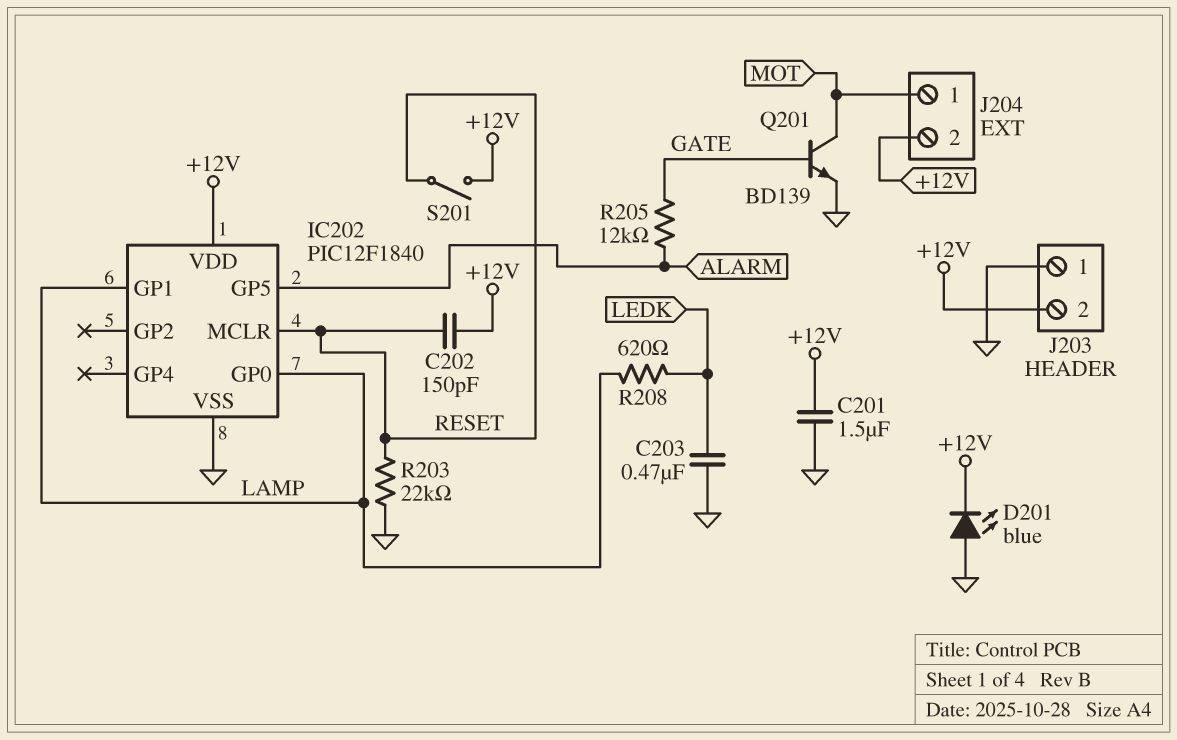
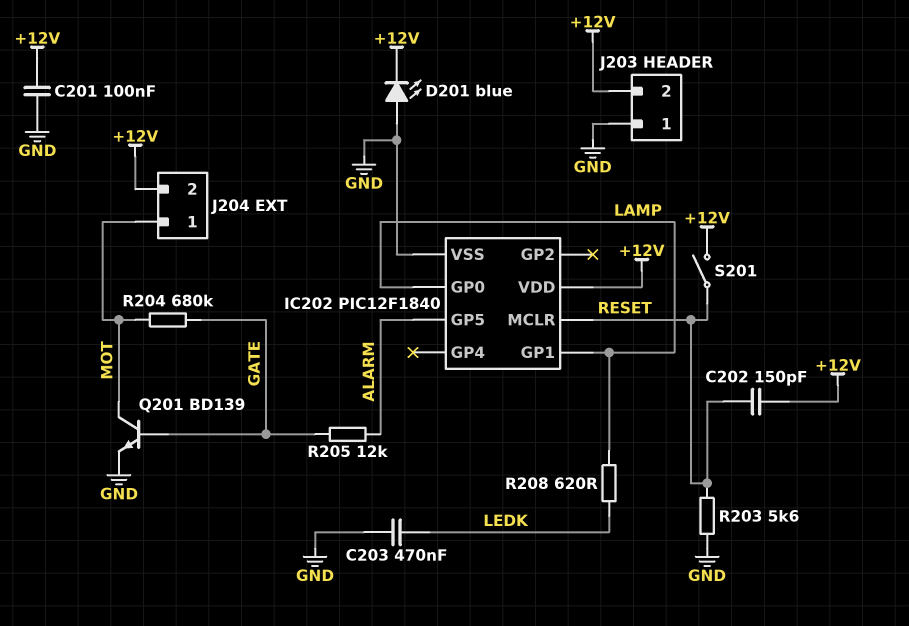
C201: 1.5uF (+12V, GND) -> 100nF (+12V, GND)
R203: 22k (GND, RESET) -> 5.6k (GND, RESET)
R204: none -> 680k (GATE, MOT)

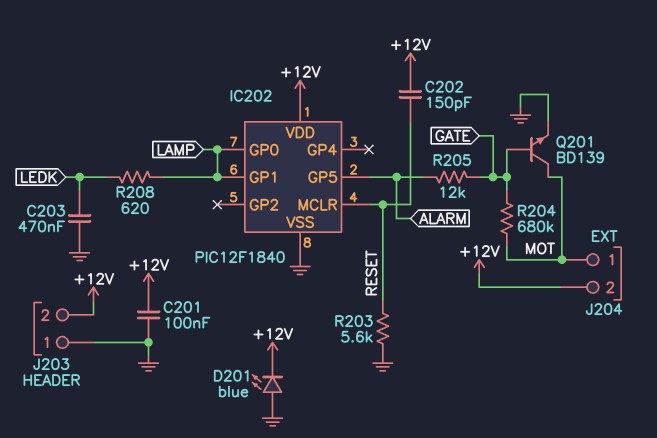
S201: switch (+12V, RESET) -> none

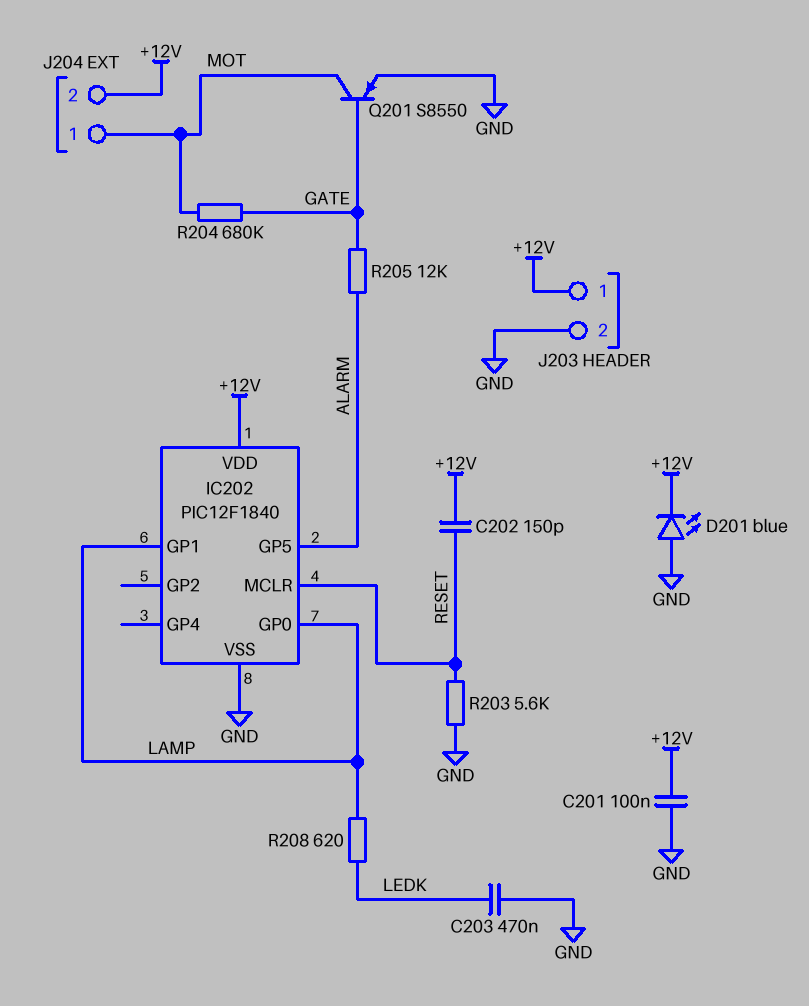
J203 pin 1: GND -> +12V
J203 pin 2: +12V -> GND
Q201: NPN BD139 (B GATE, C MOT, E GND) -> PNP S8550 (B GATE, C MOT, E GND)

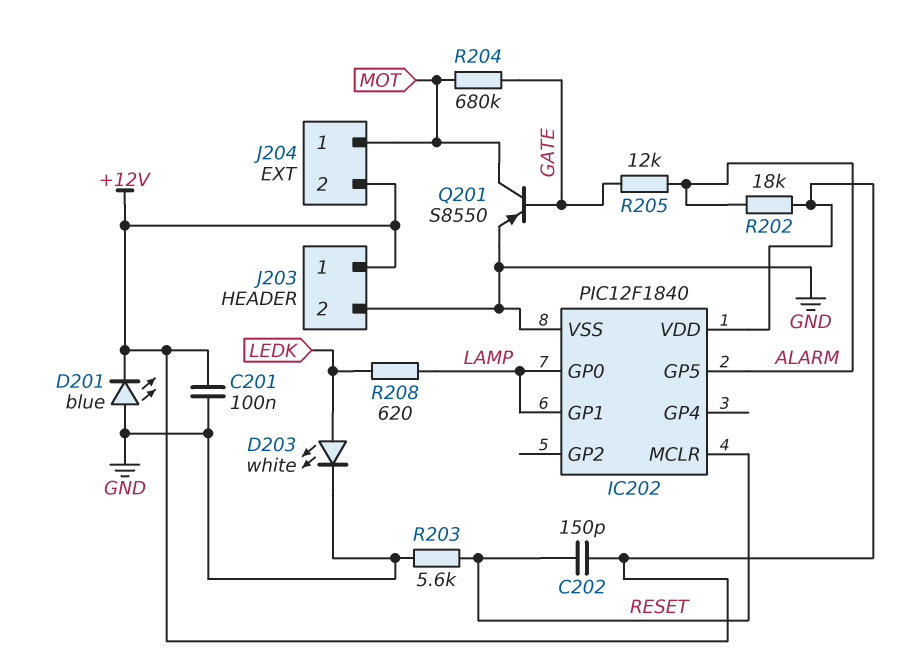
C203: 470nF (GND, LEDK) -> none
D203: none -> LED white (A LEDK, K GND)
R202: none -> 18k (+12V, ALARM)

